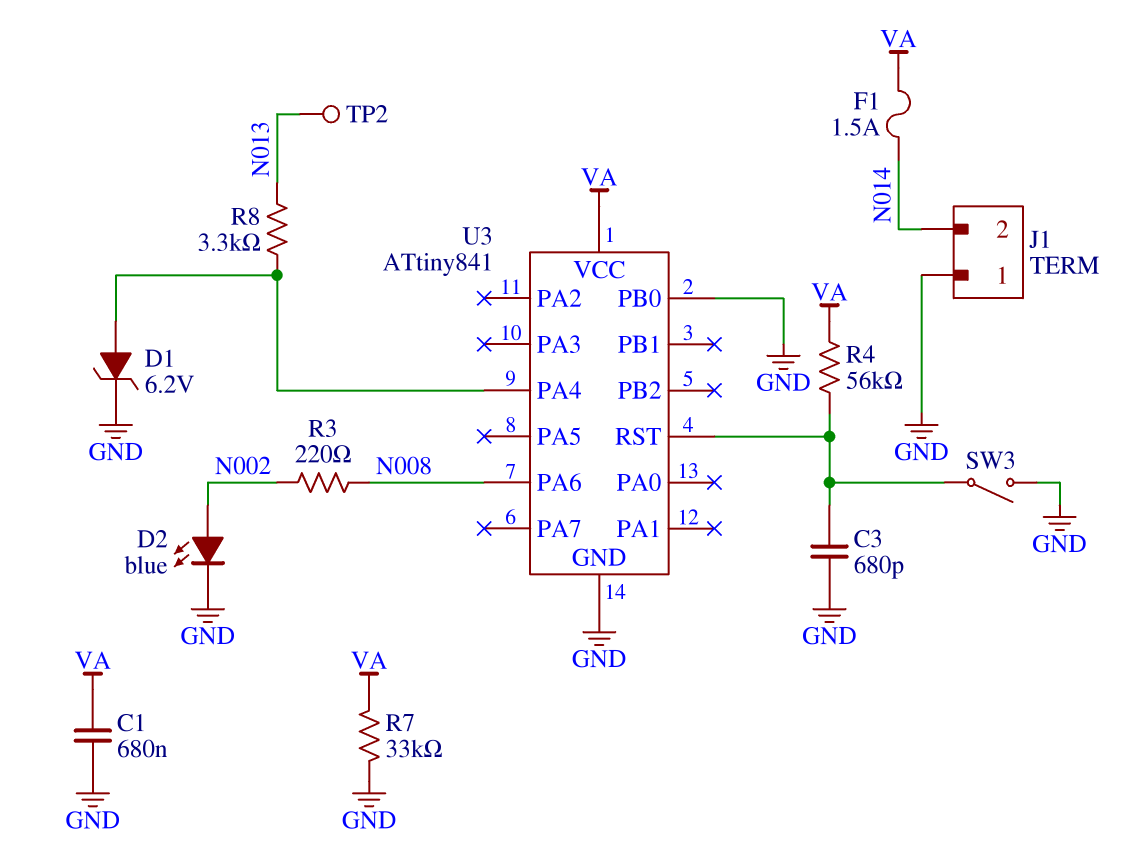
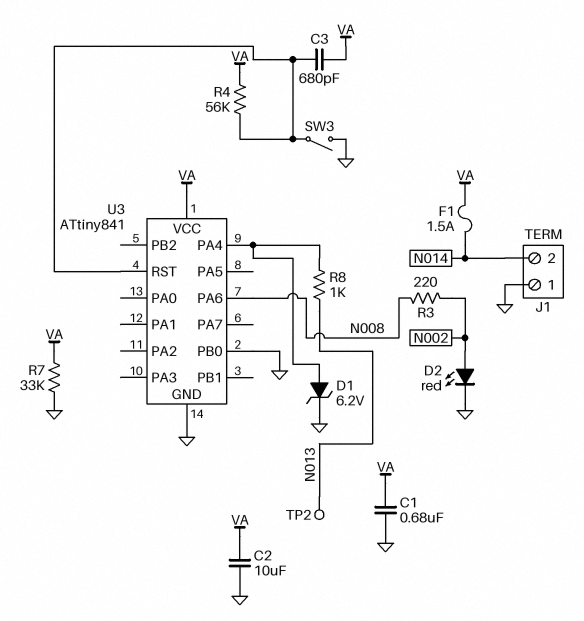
C2: none -> 10uF (GND, VA)
C3: 680pF (GND, U3/RST) -> 680pF (U3/RST, VA)
D2: LED blue (A N002, K GND) -> LED red (A N002, K GND)
R8: 3.3k (N013, U3/PA4) -> 1k (N013, U3/PA4)

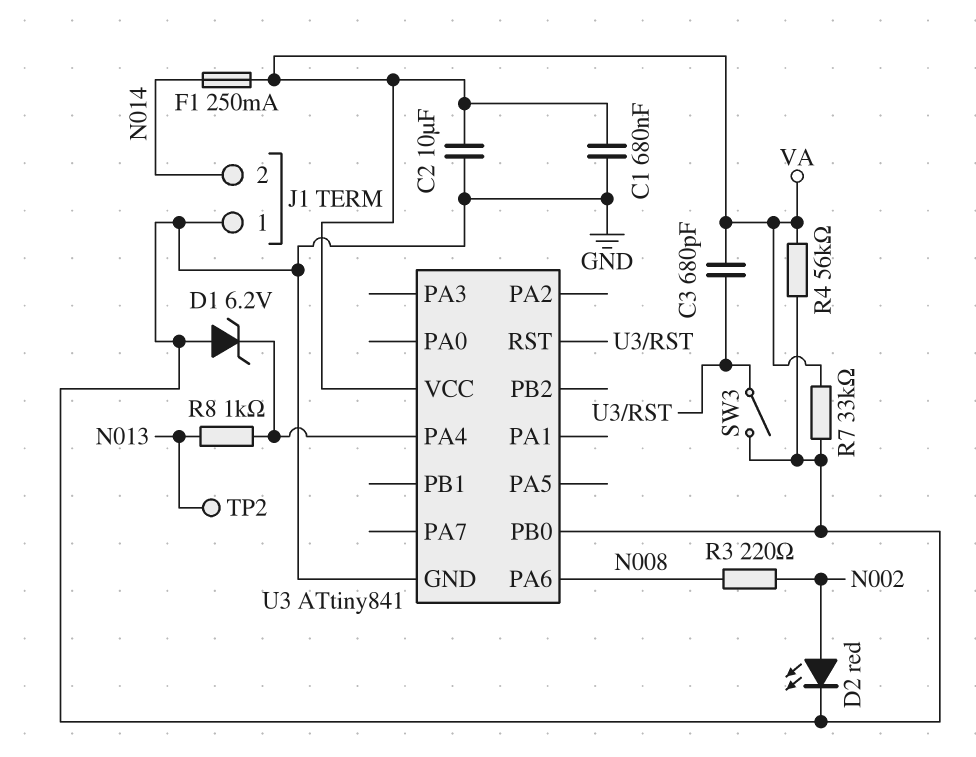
D1: zener 6.2V (A U3/PA4, K GND) -> zener 6.2V (A GND, K U3/PA4)
F1: 1.5A (N014, VA) -> 250mA (N014, VA)
R4: 56k (U3/RST, VA) -> 56k (GND, VA)

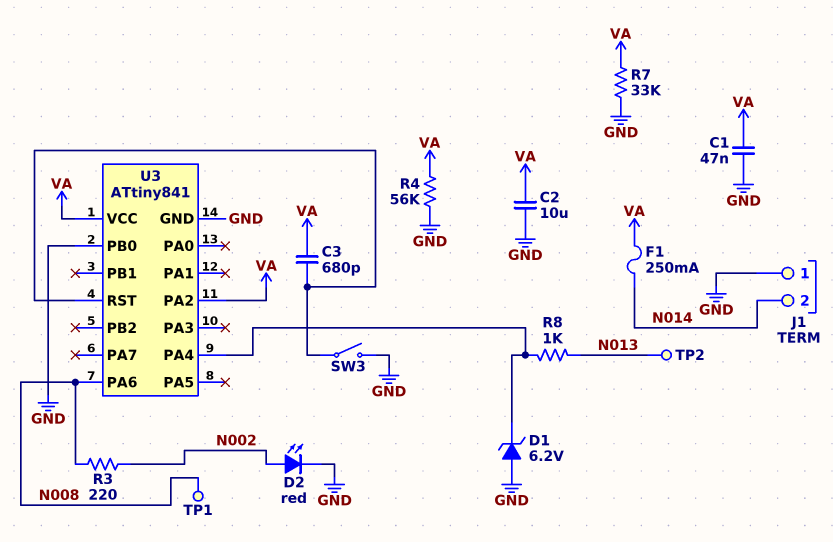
C1: 680nF (GND, VA) -> 47nF (GND, VA)
TP1: none -> test point (N008)
U3 pin PA2: none -> VA

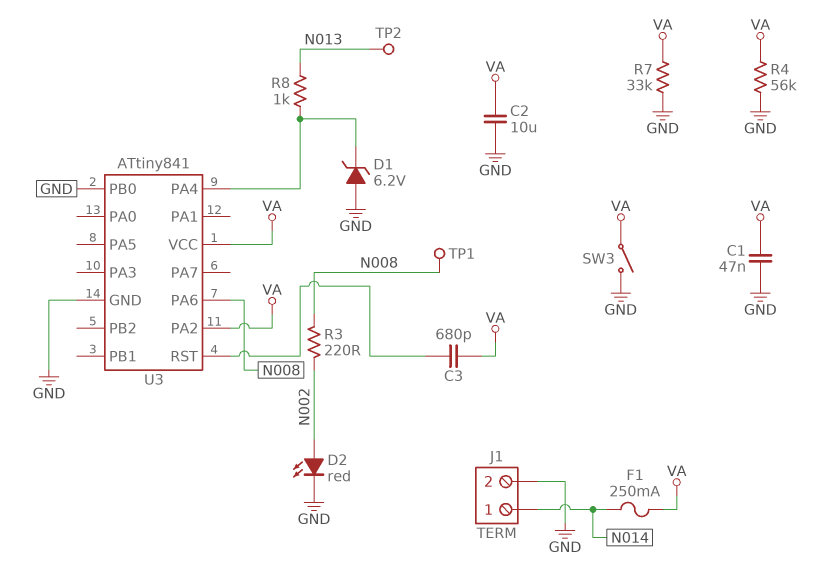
J1 pin 1: GND -> N014
J1 pin 2: N014 -> GND
SW3: switch (GND, U3/RST) -> switch (GND, VA)

